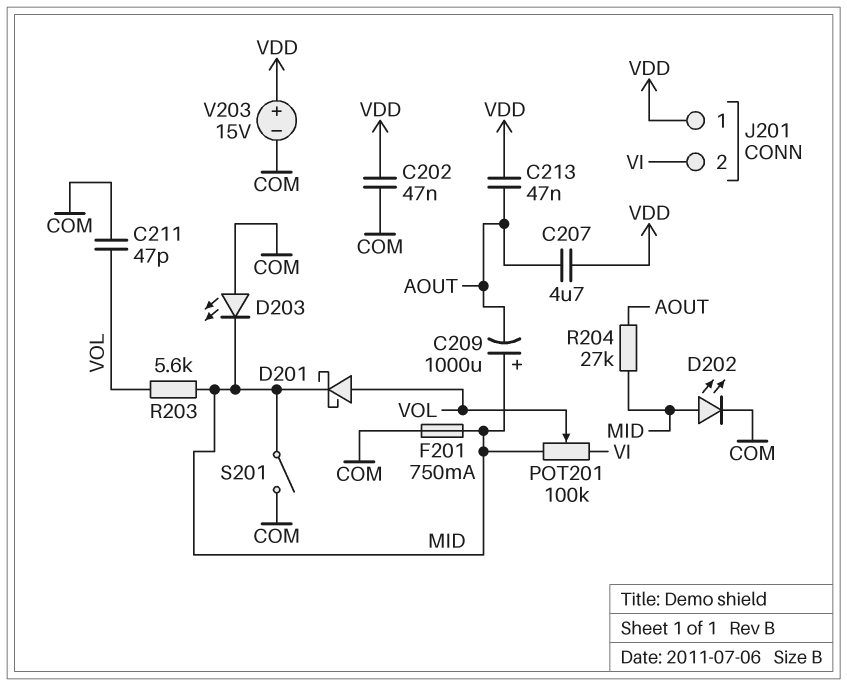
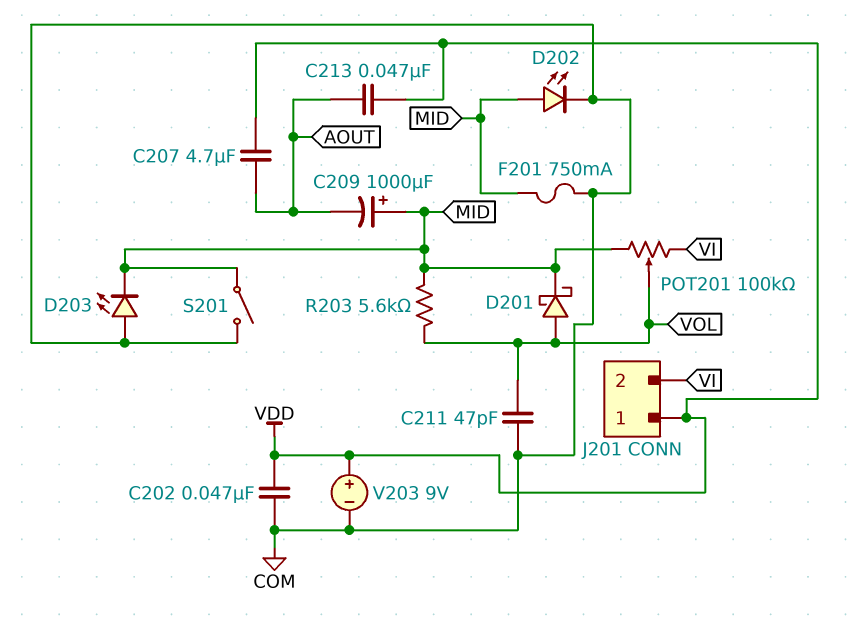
R204: 27k (AOUT, MID) -> none
V203: 15V (plus VDD, minus COM) -> 9V (plus VDD, minus COM)

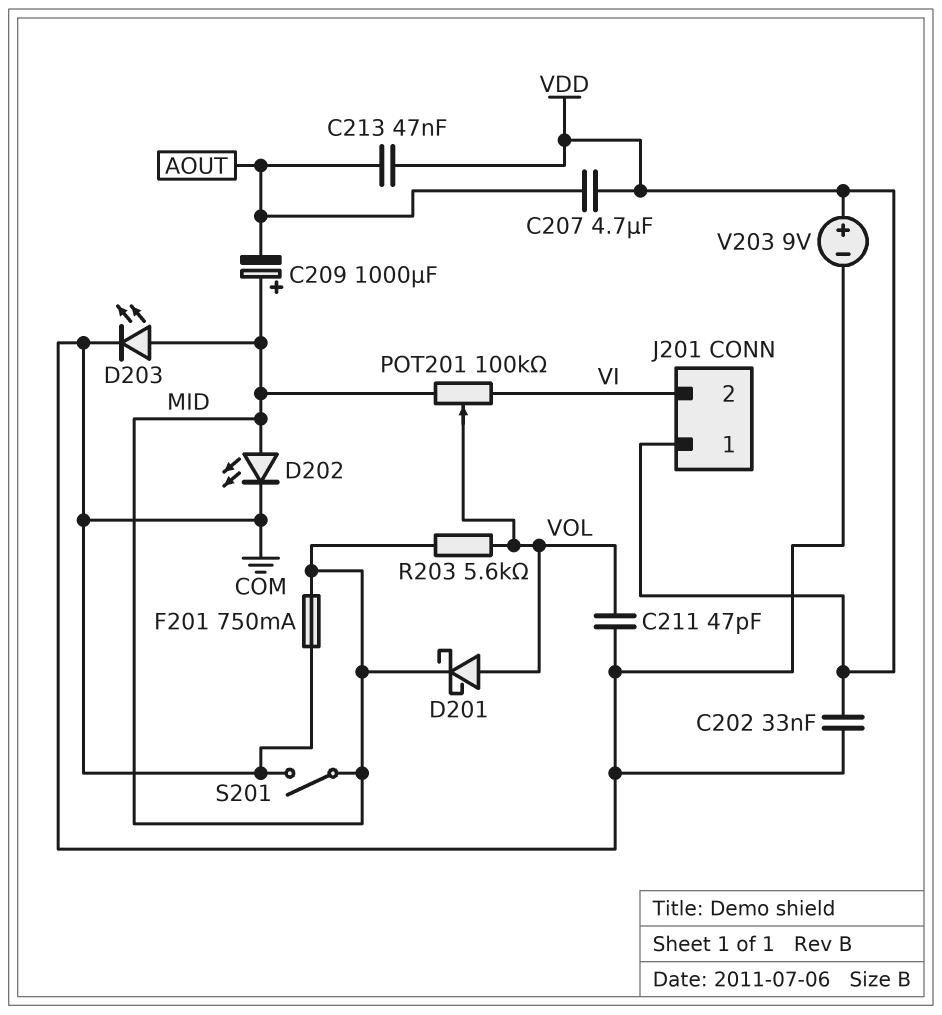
C202: 47nF (COM, VDD) -> 33nF (COM, VDD)
D203: LED (A COM, K MID) -> LED (A MID, K COM)

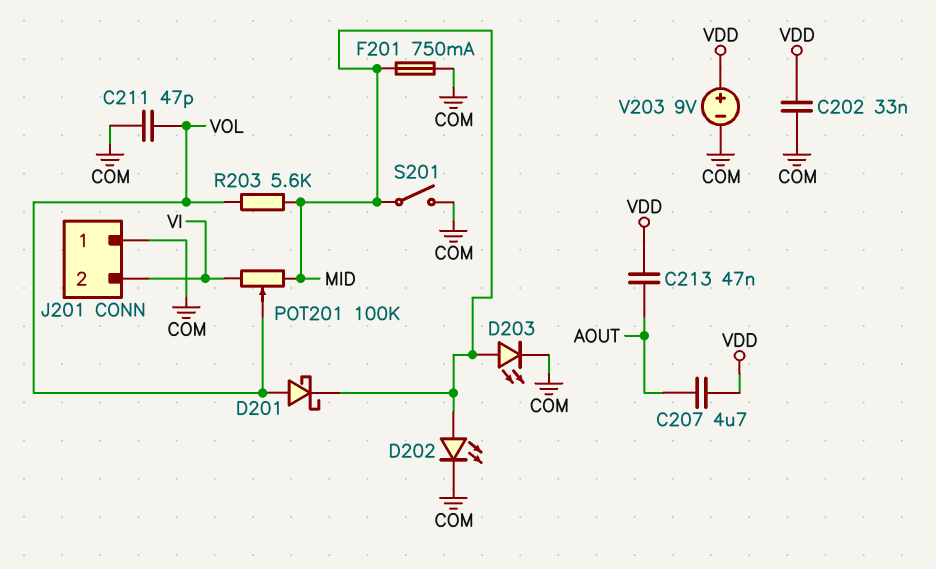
C209: 1000uF (plus MID, minus AOUT) -> none
J201 pin 1: VDD -> COM

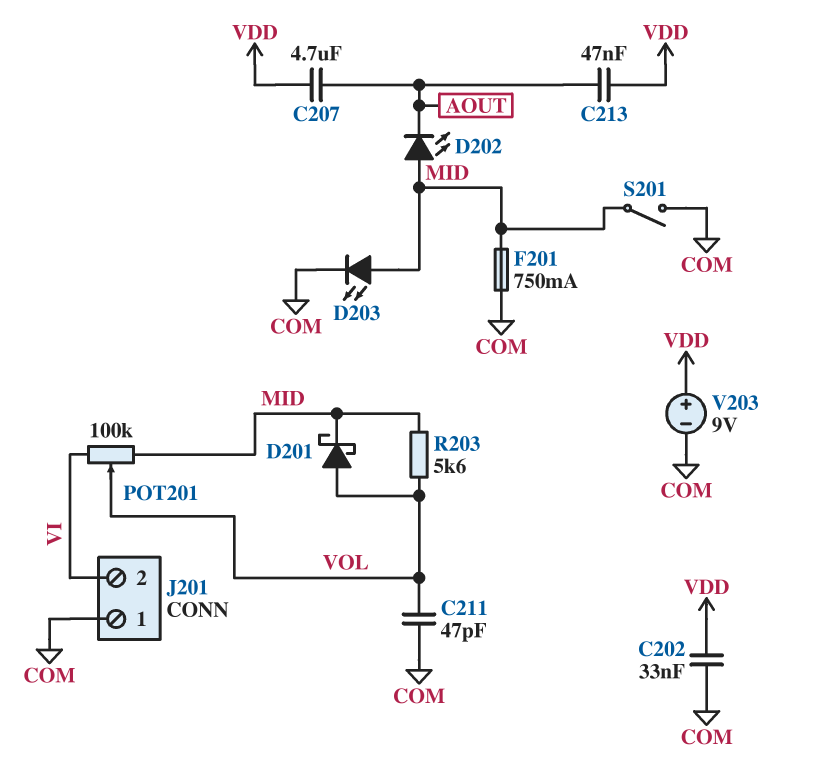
D202: LED (A MID, K COM) -> LED (A MID, K AOUT)

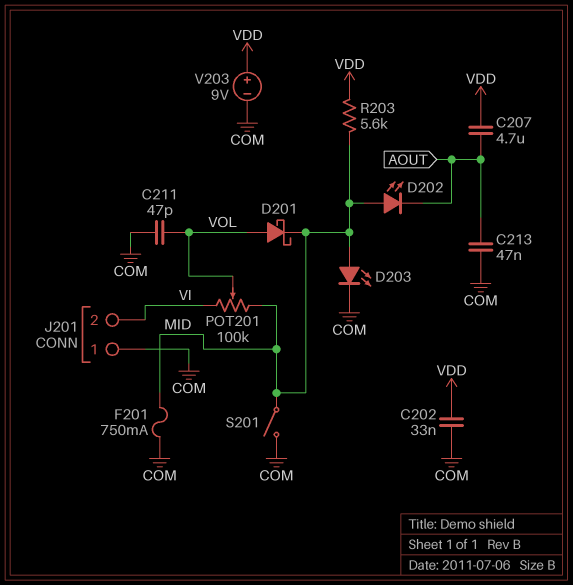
C213: 47nF (AOUT, VDD) -> 47nF (AOUT, COM)
R203: 5.6k (MID, VOL) -> 5.6k (MID, VDD)

